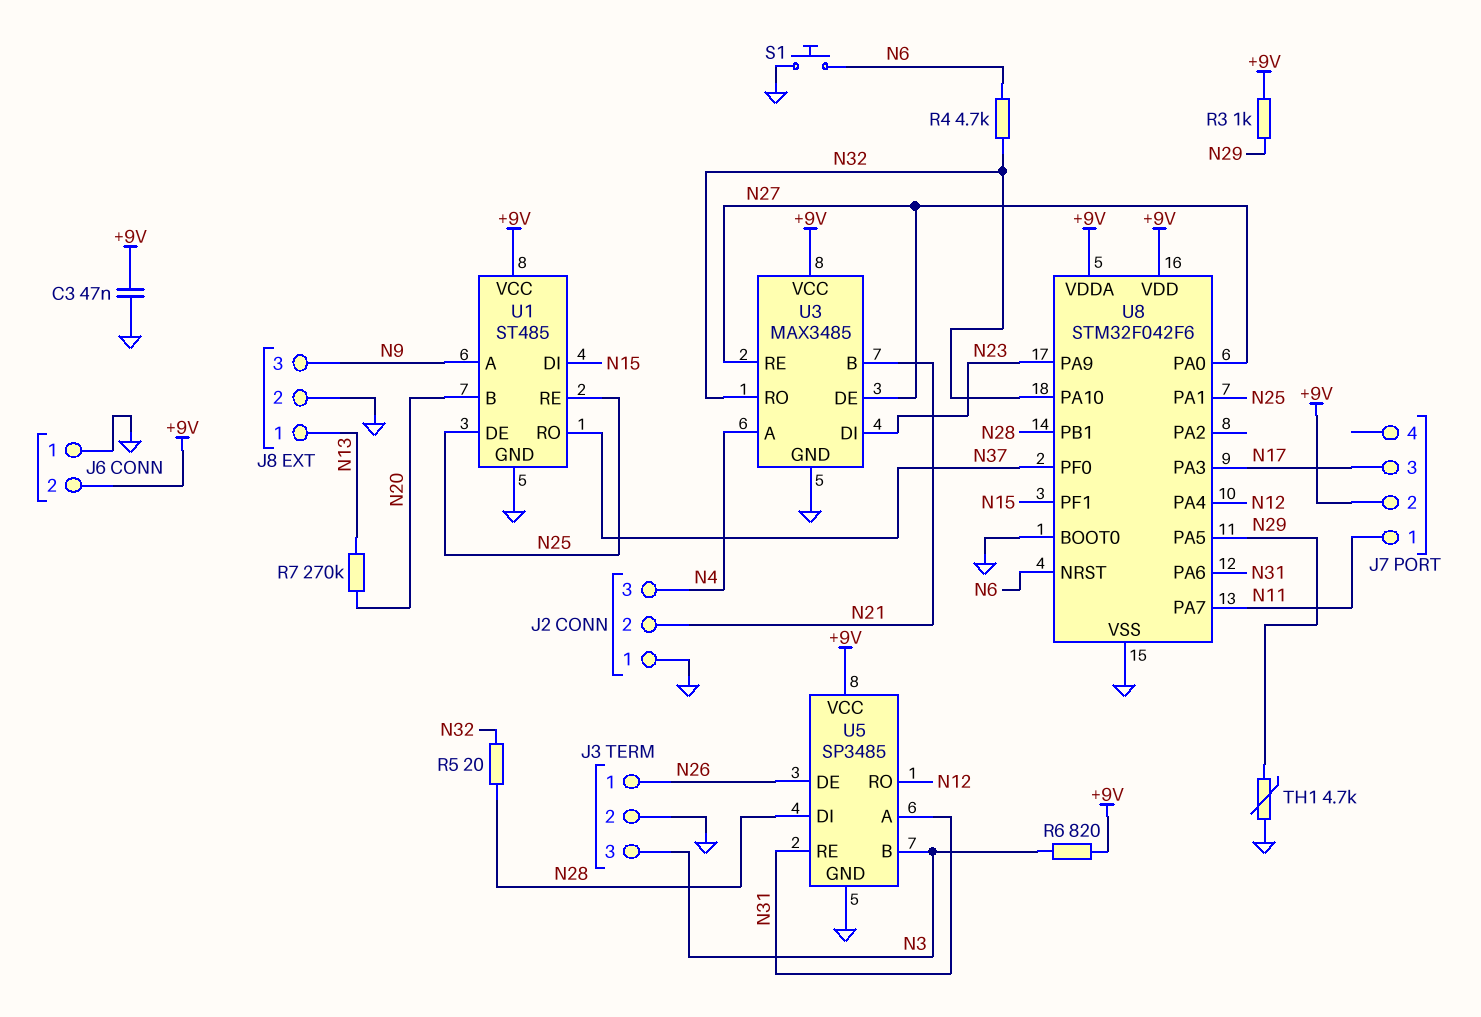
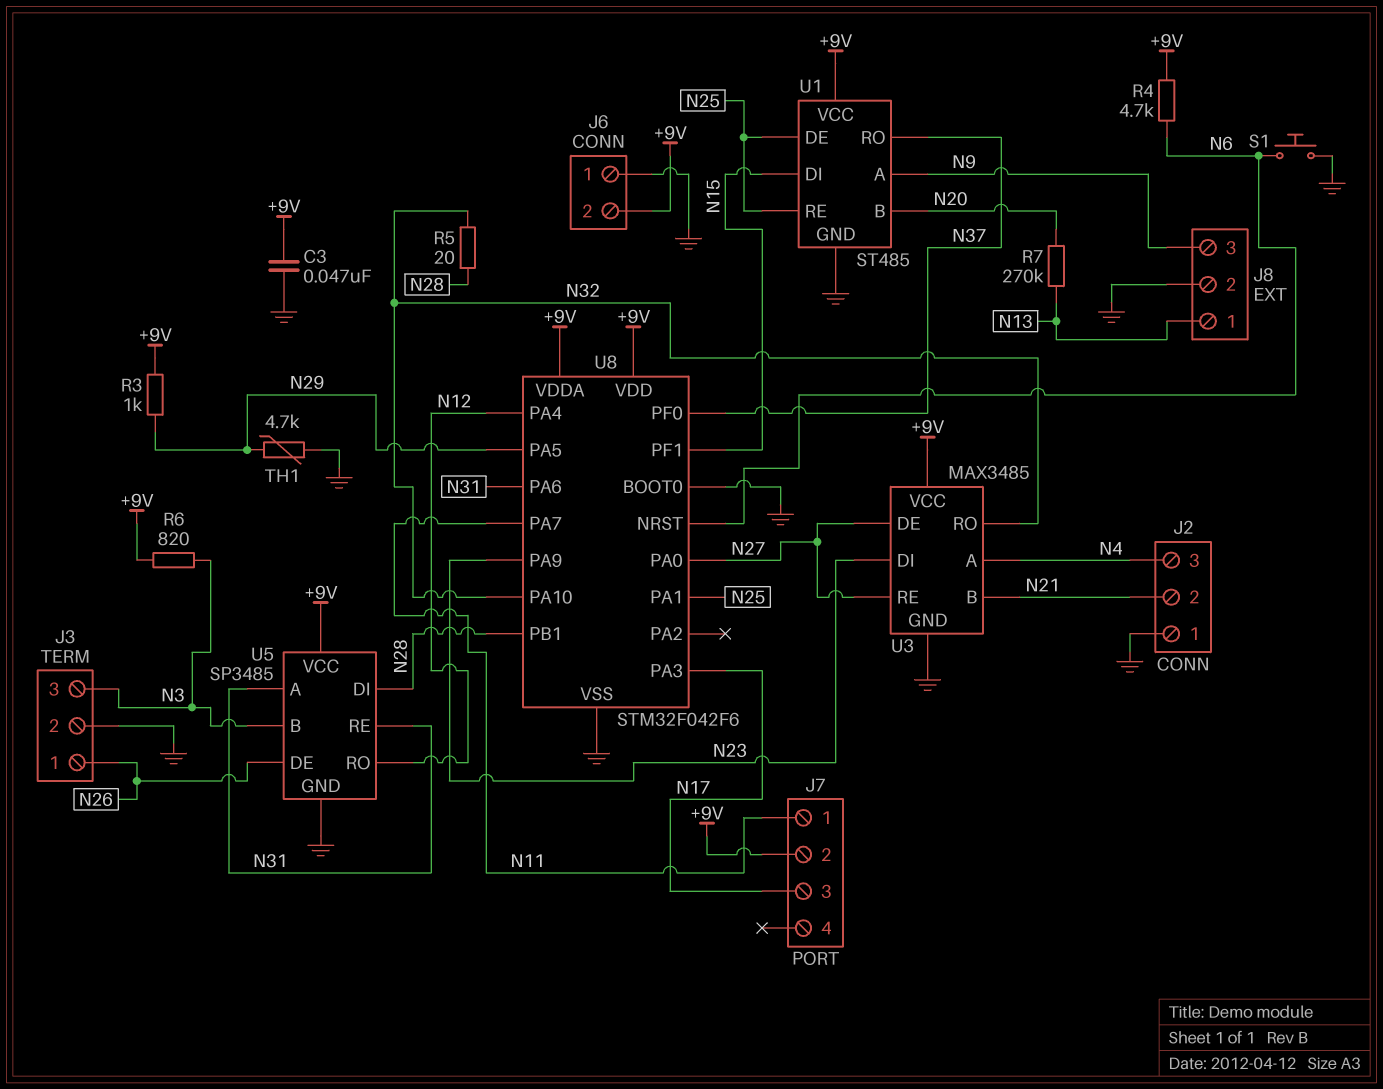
R4: 4.7k (N6, N32) -> 4.7k (+9V, N6)

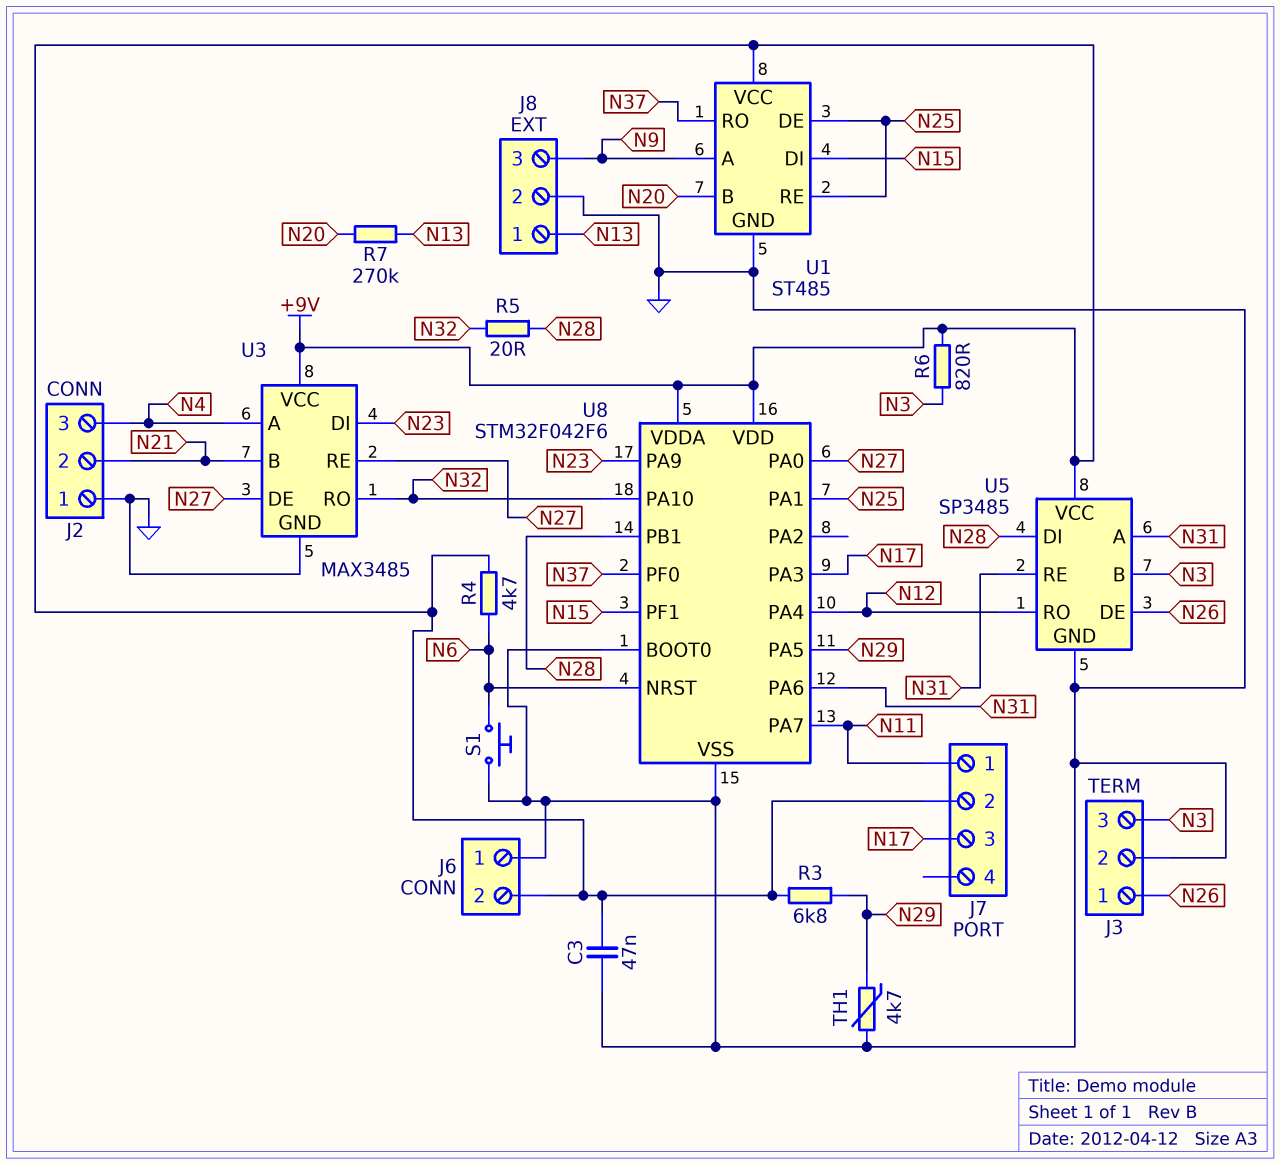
R3: 1k (+9V, N29) -> 6.8k (+9V, N29)

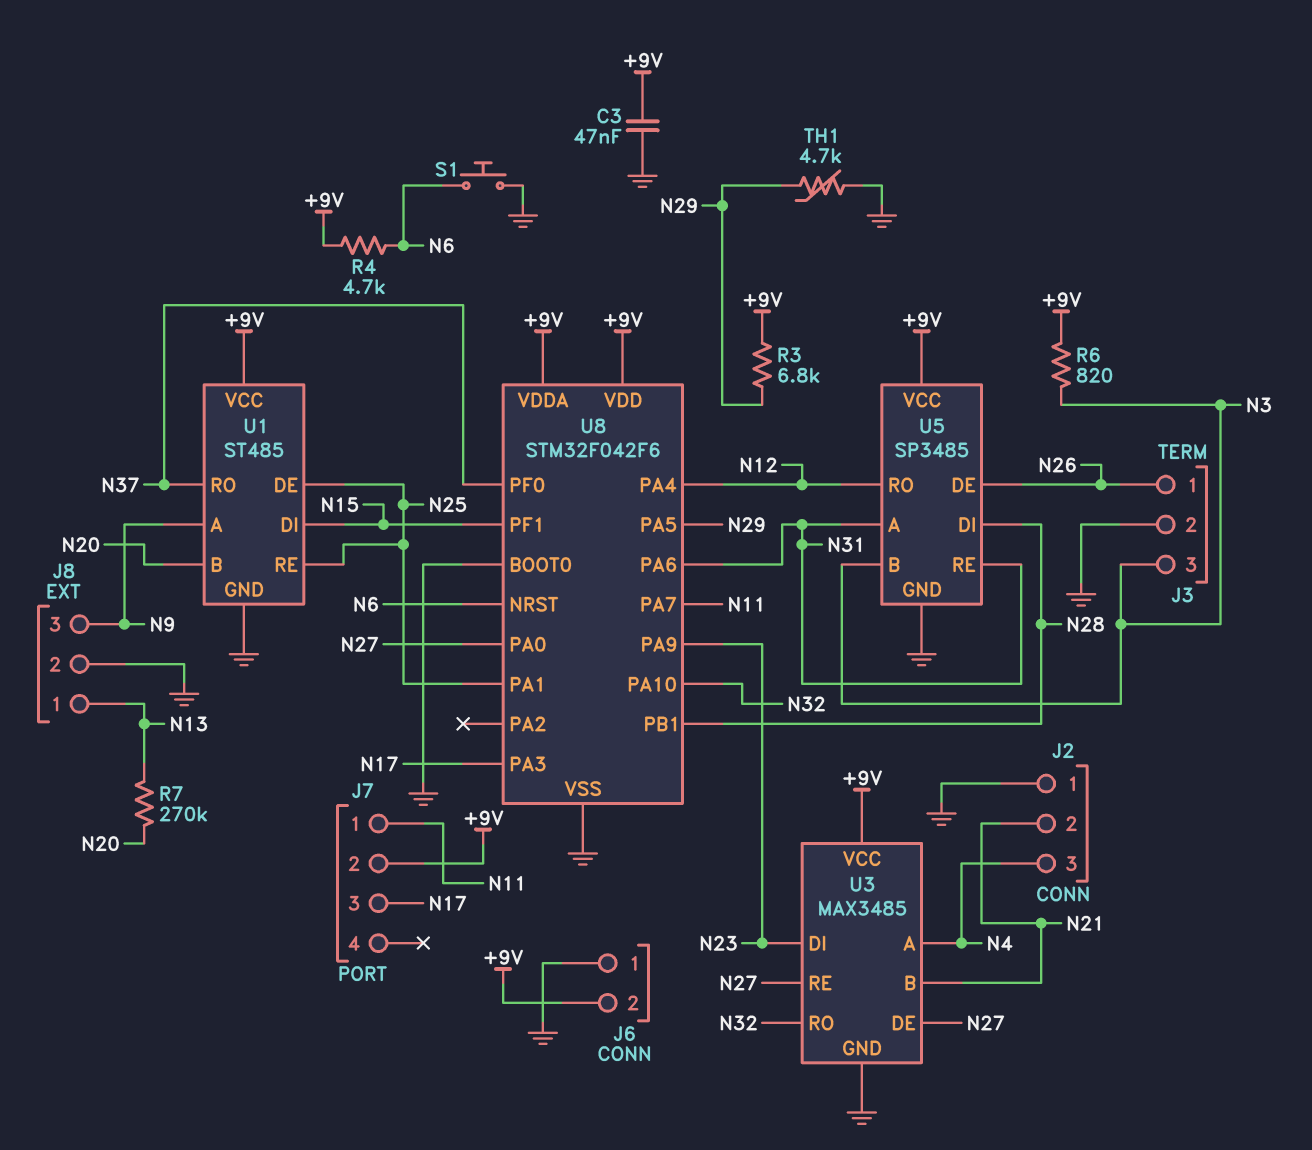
R5: 20 (N28, N32) -> none

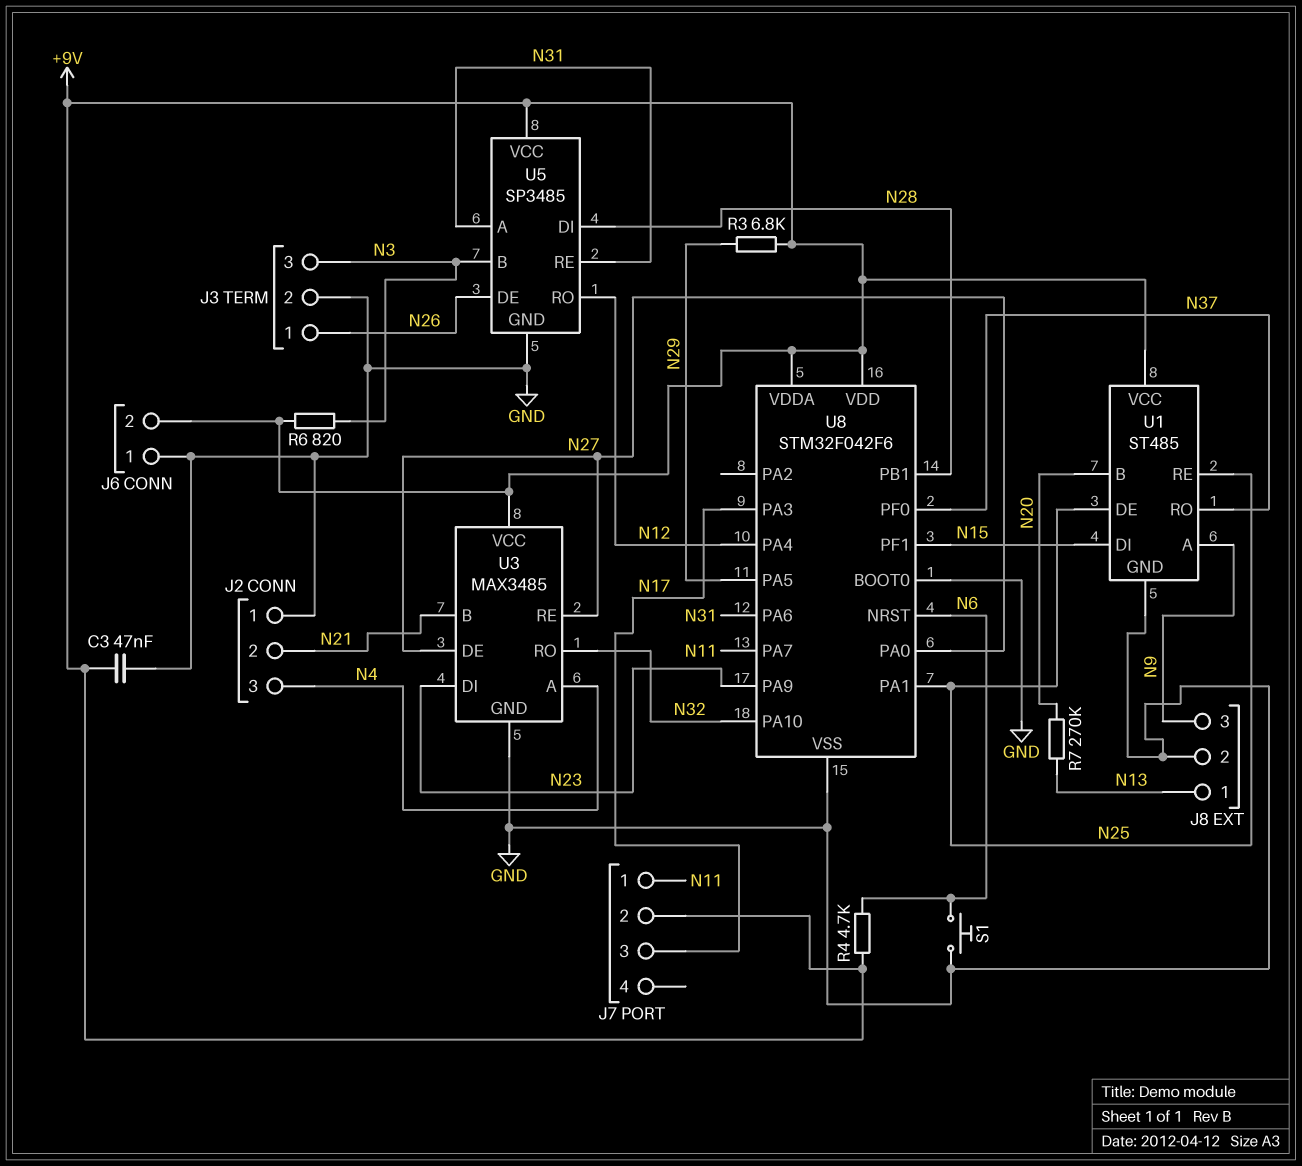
TH1: 4.7k (GND, N29) -> none

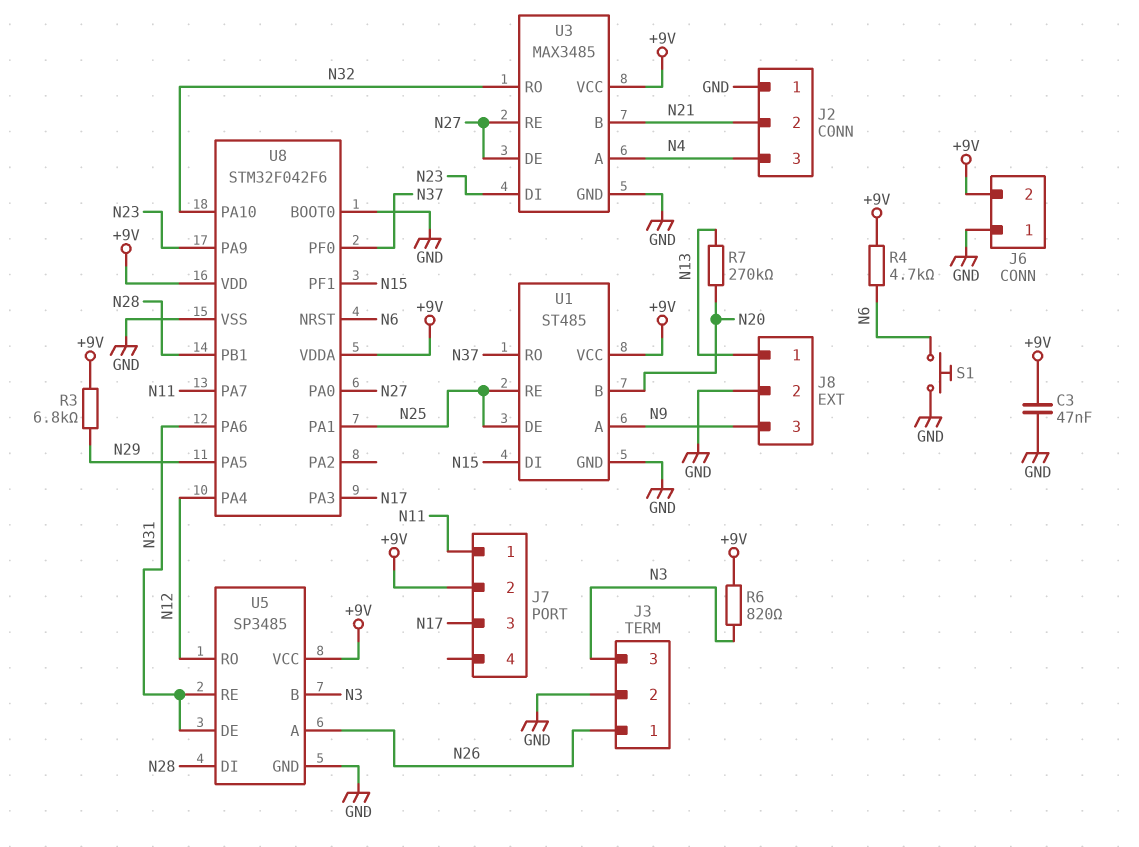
U5 pin A: N31 -> N26
U5 pin DE: N26 -> N31

